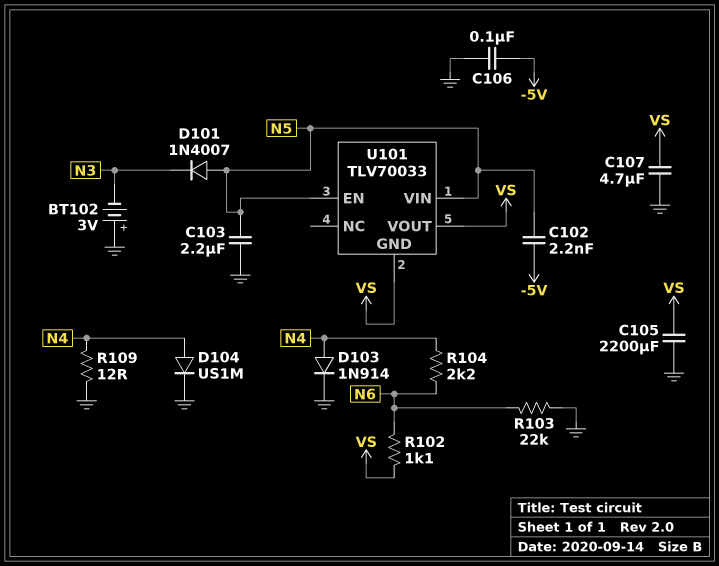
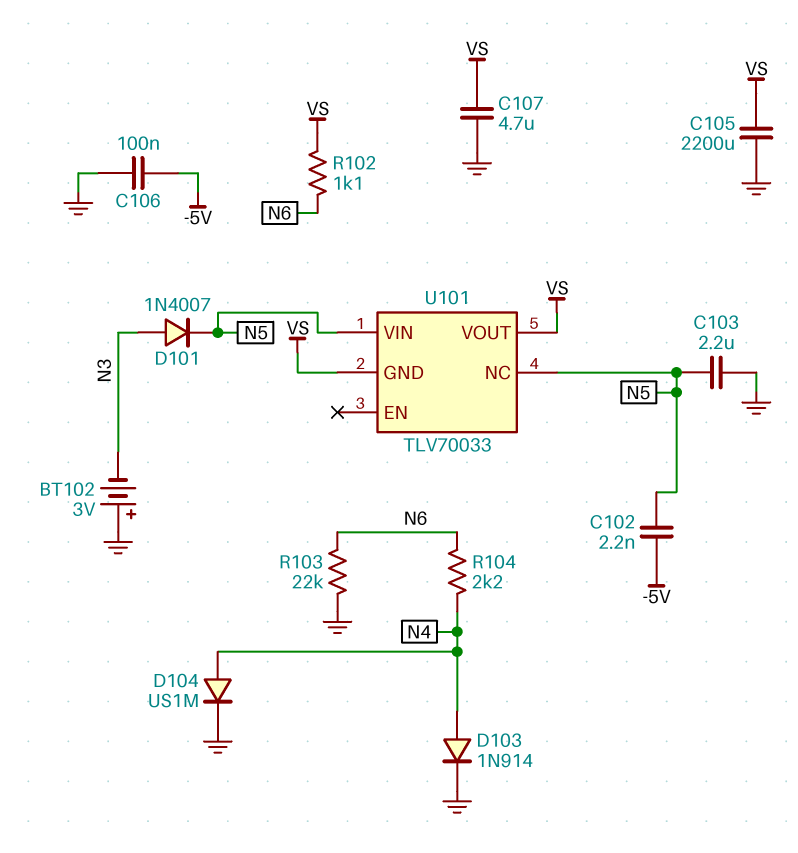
D101: diode 1N4007 (A N5, K N3) -> diode 1N4007 (A N3, K N5)
R109: 12 (GND, N4) -> none
U101 pin EN: N5 -> none
U101 pin NC: none -> N5

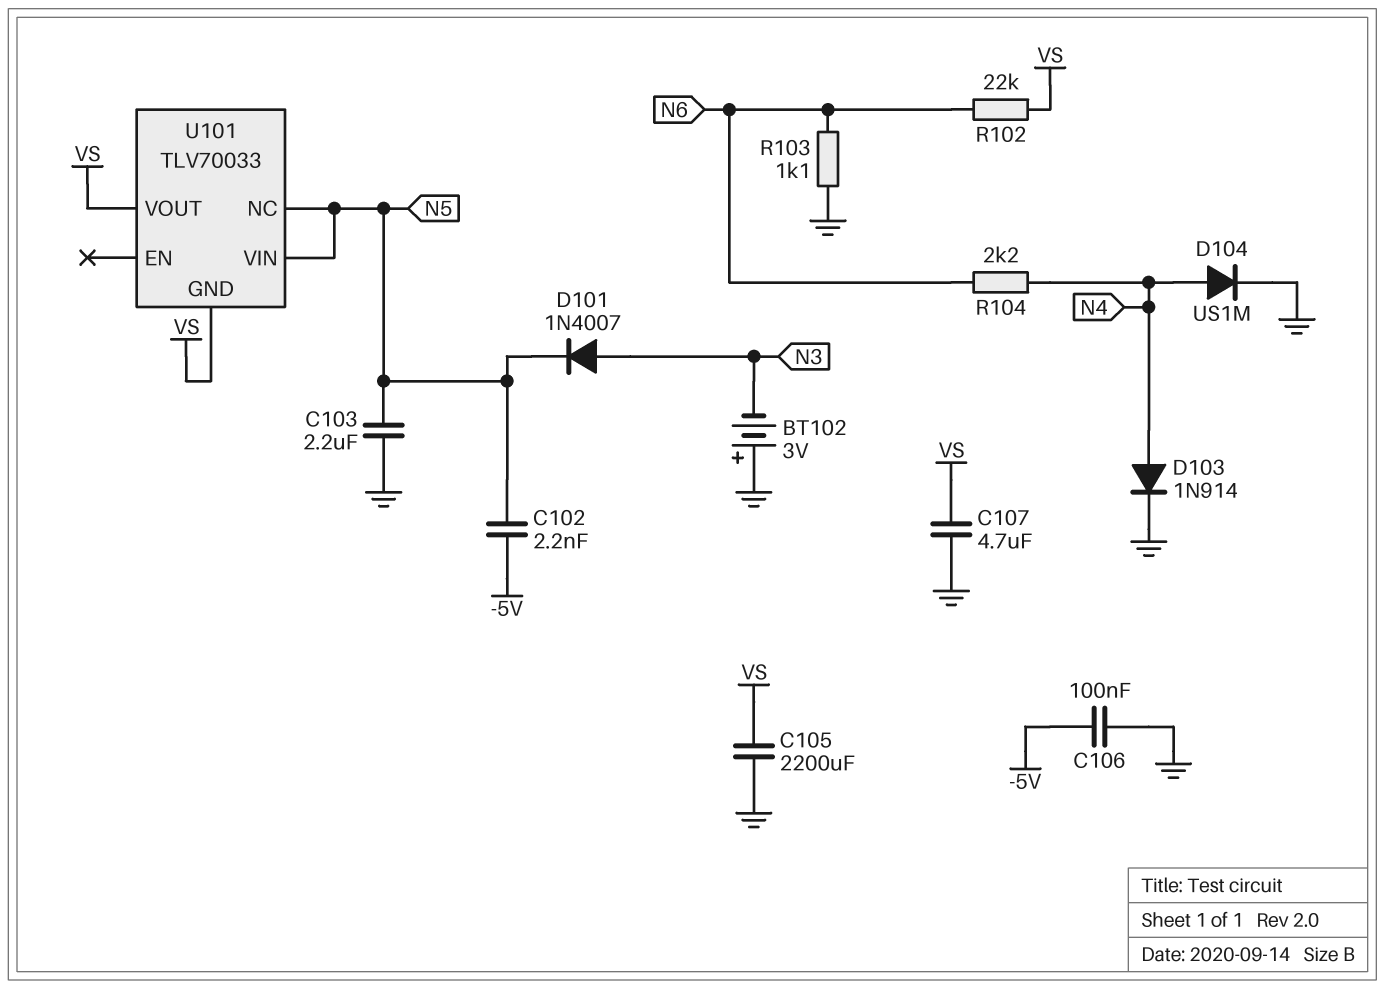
R102: 1.1k (N6, VS) -> 22k (N6, VS)
R103: 22k (GND, N6) -> 1.1k (GND, N6)

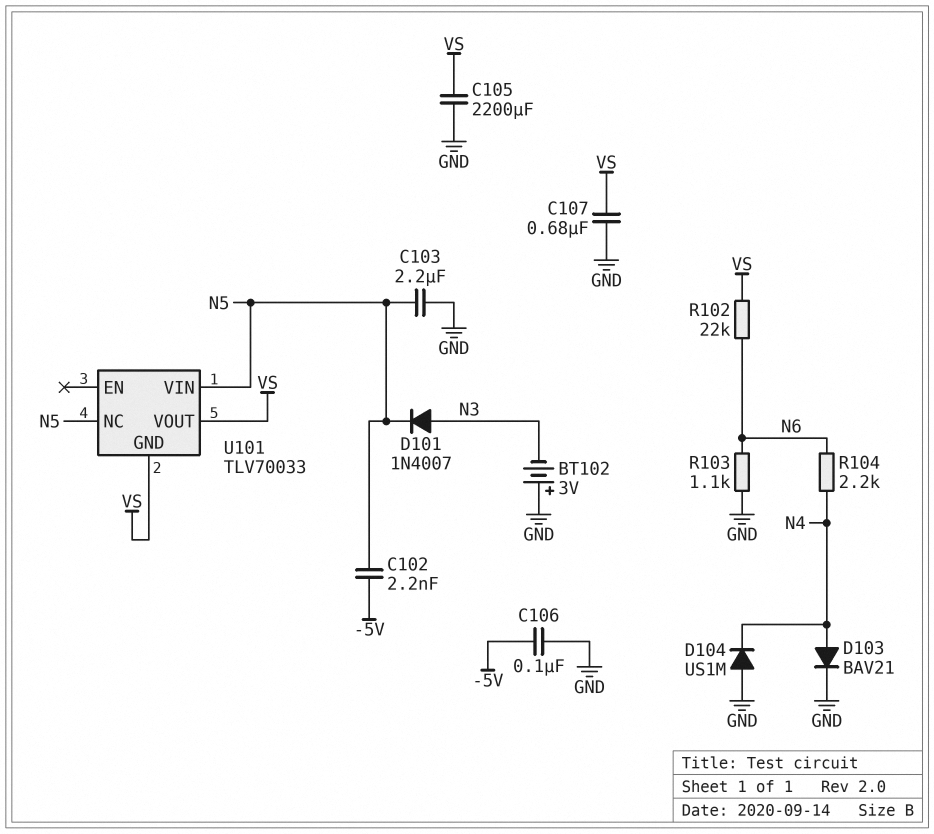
C107: 4.7uF (GND, VS) -> 680nF (GND, VS)
D103: diode 1N914 (A N4, K GND) -> diode BAV21 (A N4, K GND)
D104: diode US1M (A N4, K GND) -> diode US1M (A GND, K N4)

